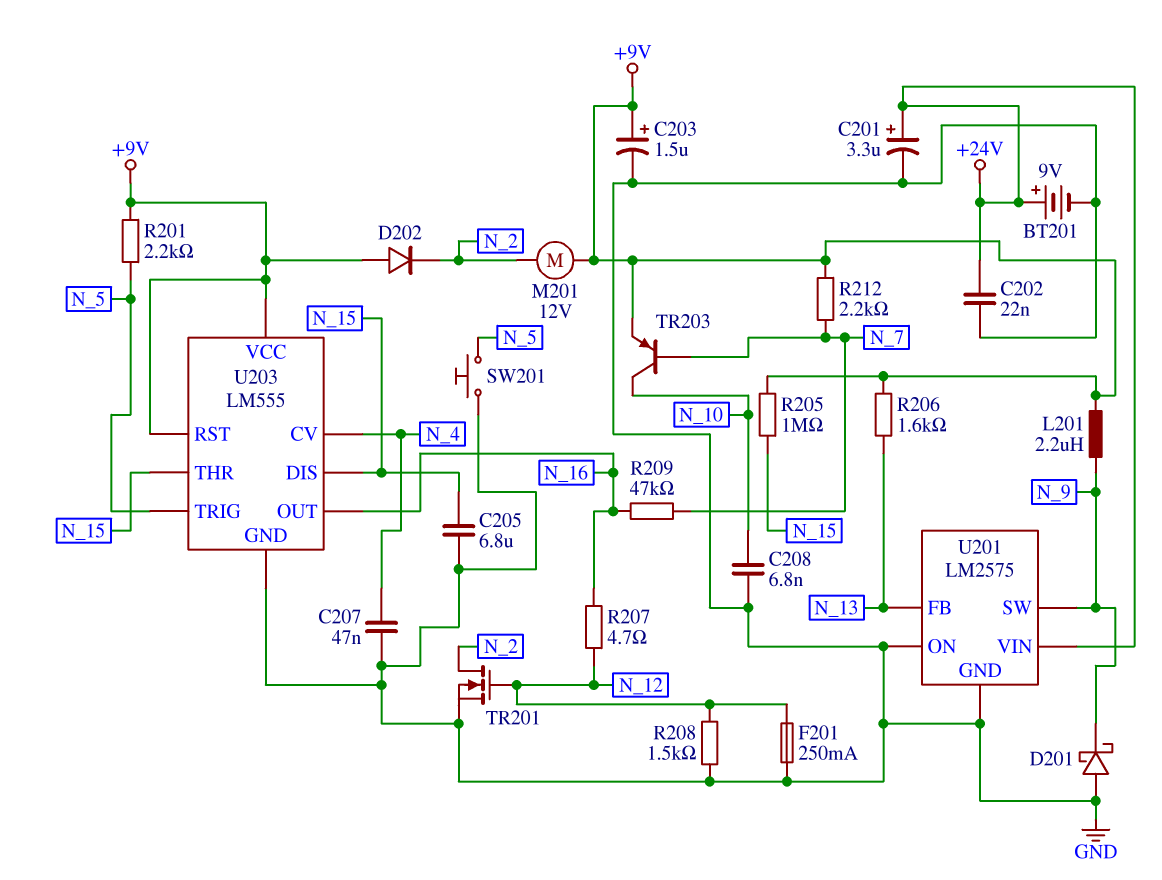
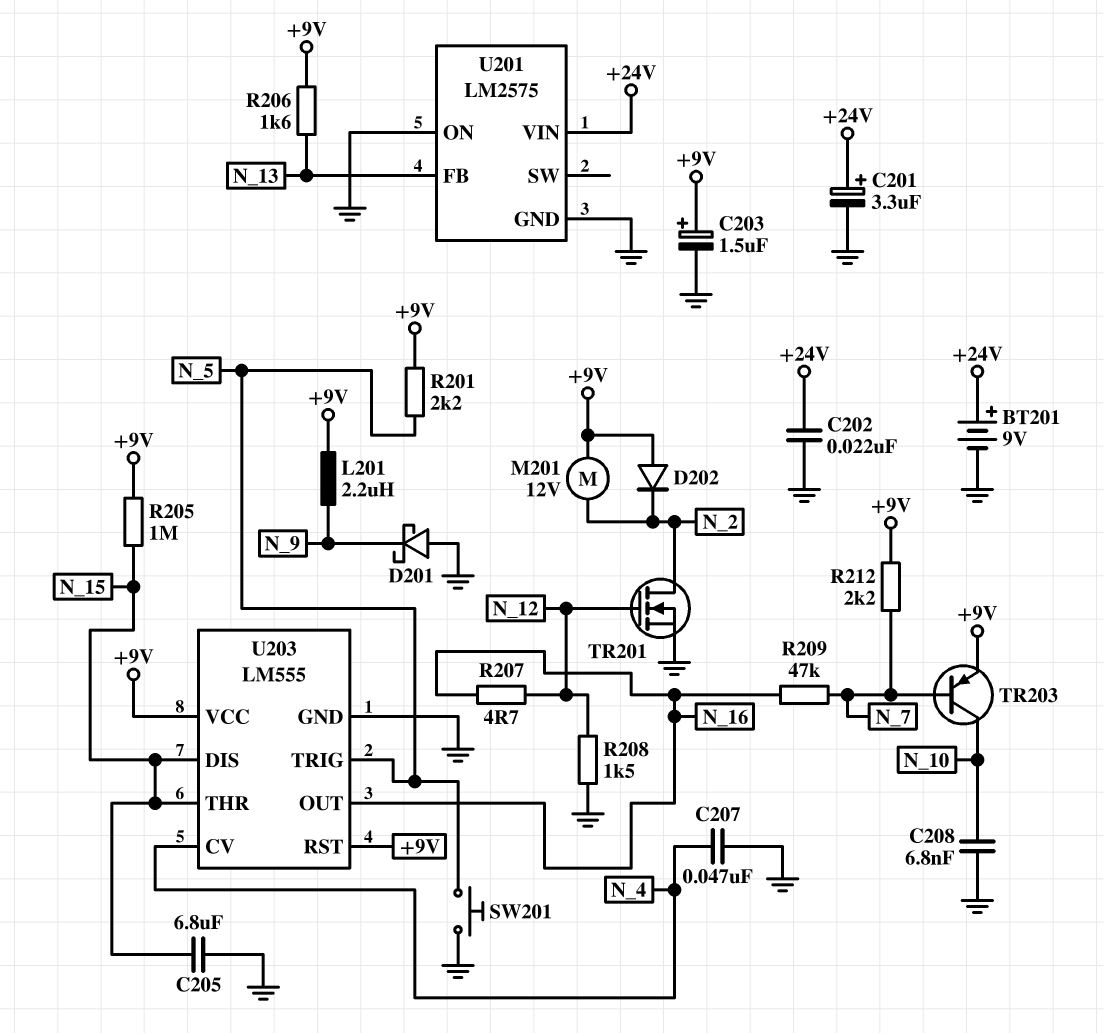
F201: 250mA (GND, N_12) -> none
U201 pin SW: N_9 -> none

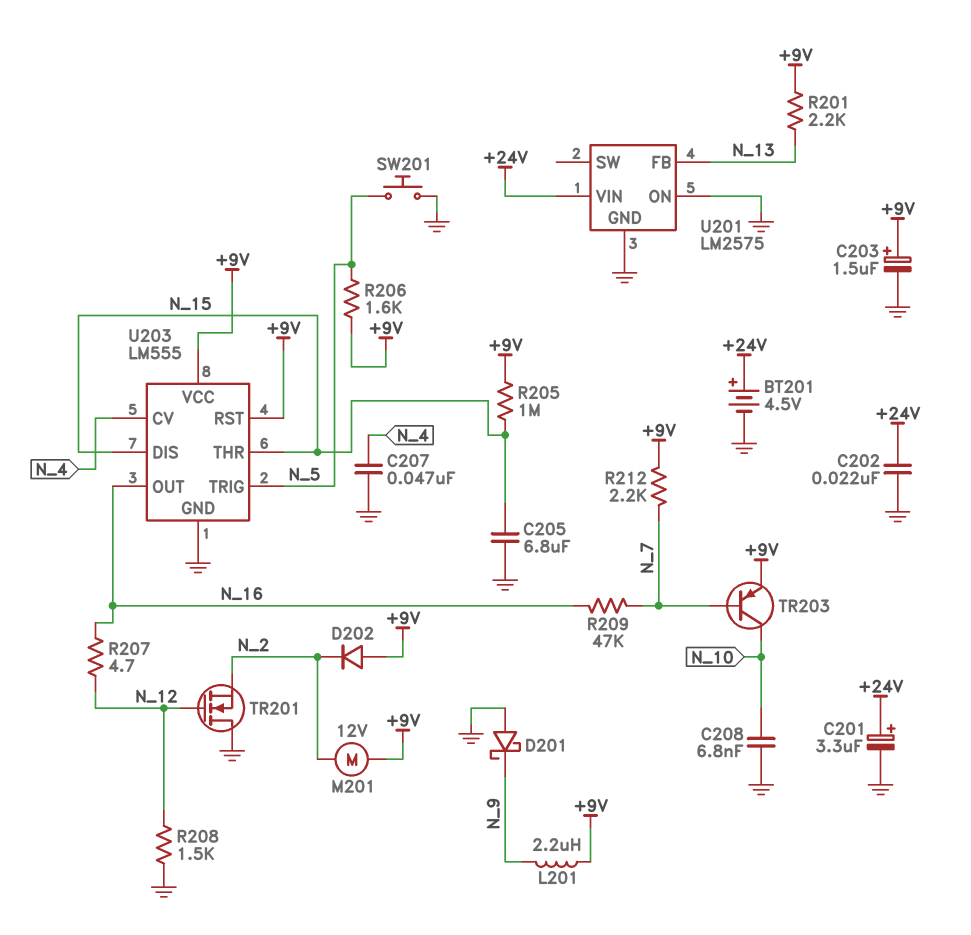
BT201: 9V (plus +24V, minus GND) -> 4.5V (plus +24V, minus GND)
R201: 2.2k (+9V, N_5) -> 2.2k (+9V, N_13)
R206: 1.6k (+9V, N_13) -> 1.6k (+9V, N_5)
TR201: NMOS (G N_12, D N_2, S GND) -> NMOS (G N_12, D GND, S N_2)

